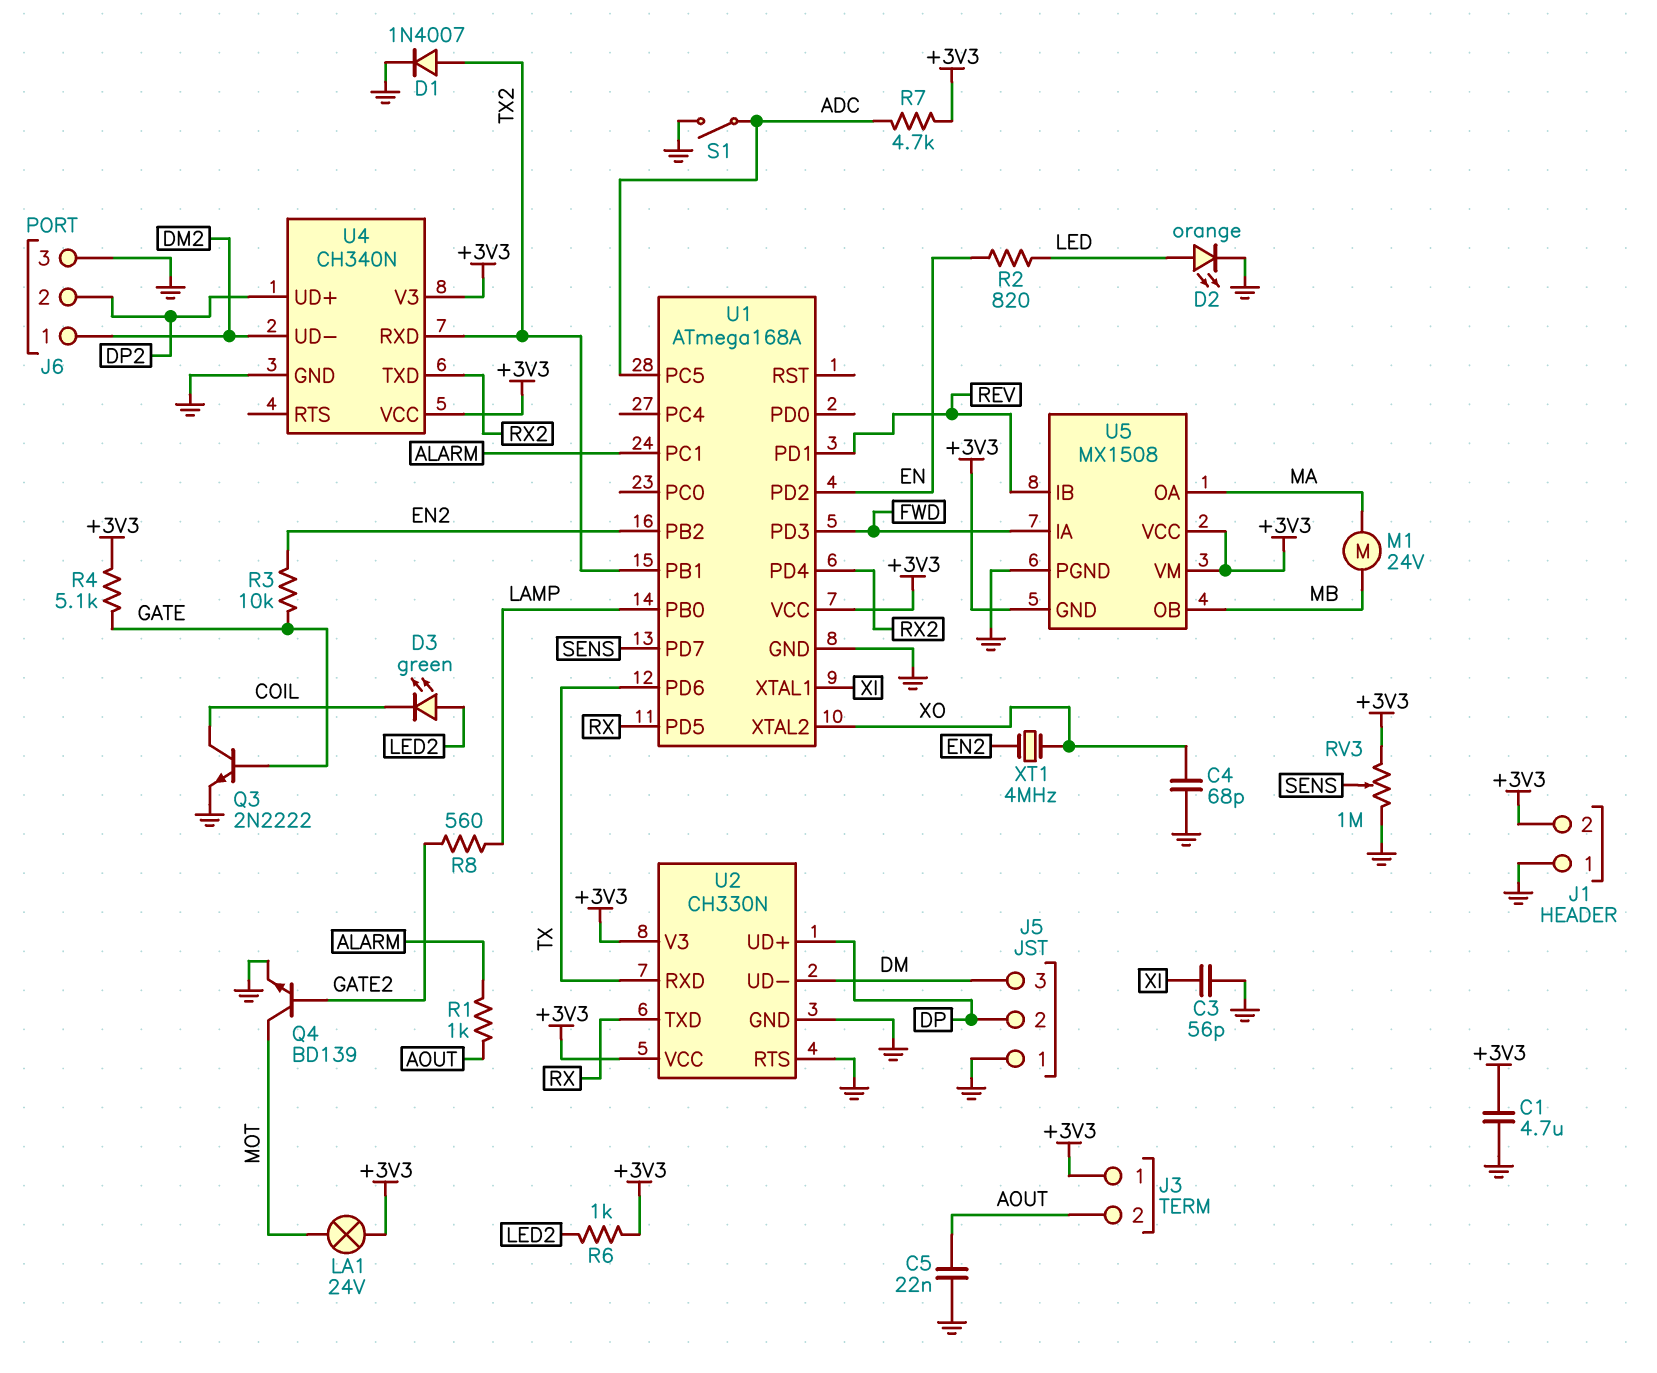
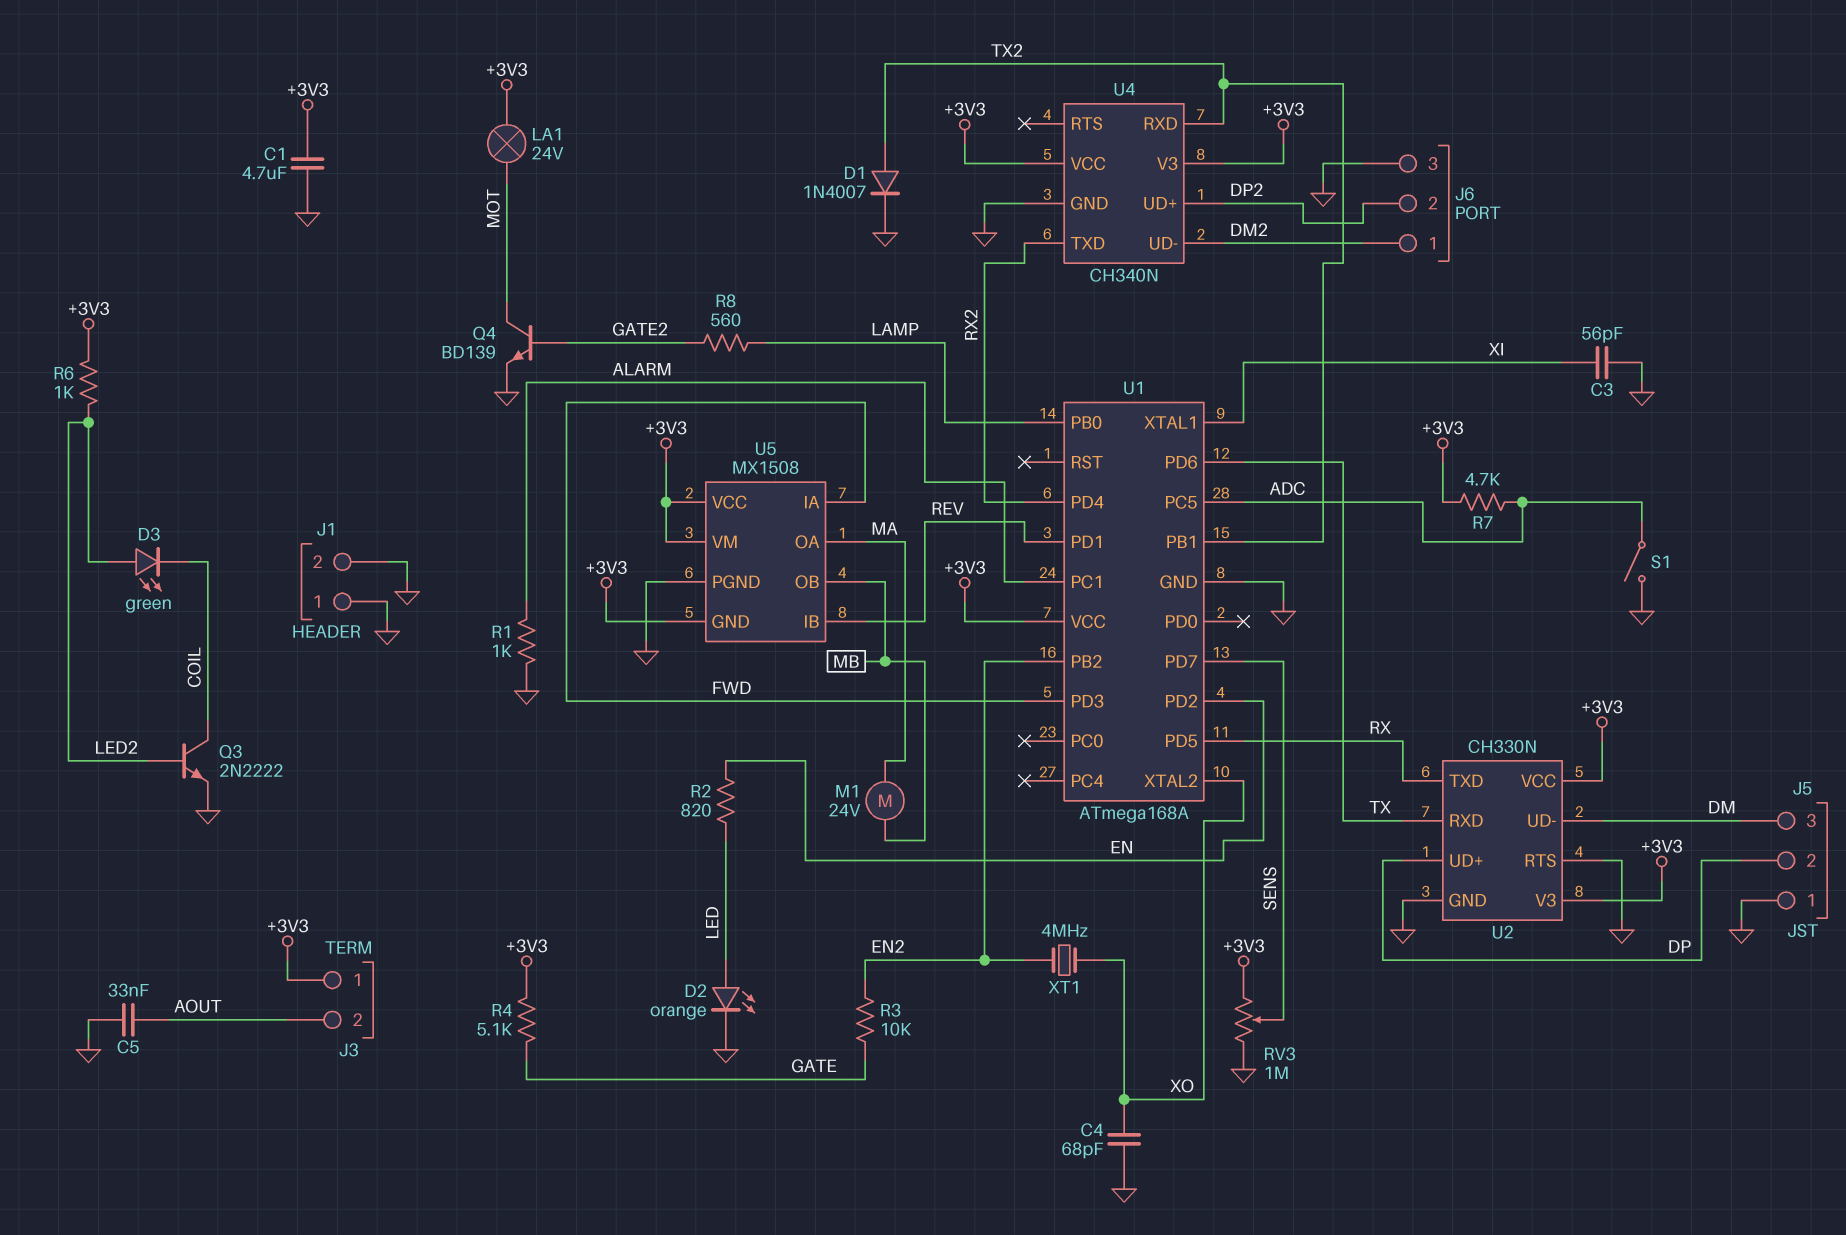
C5: 22nF (AOUT, GND) -> 33nF (AOUT, GND)
J1 pin 2: +3V3 -> GND
Q3: NPN 2N2222 (B GATE, C COIL, E GND) -> NPN 2N2222 (B LED2, C COIL, E GND)
R1: 1k (ALARM, AOUT) -> 1k (ALARM, GND)

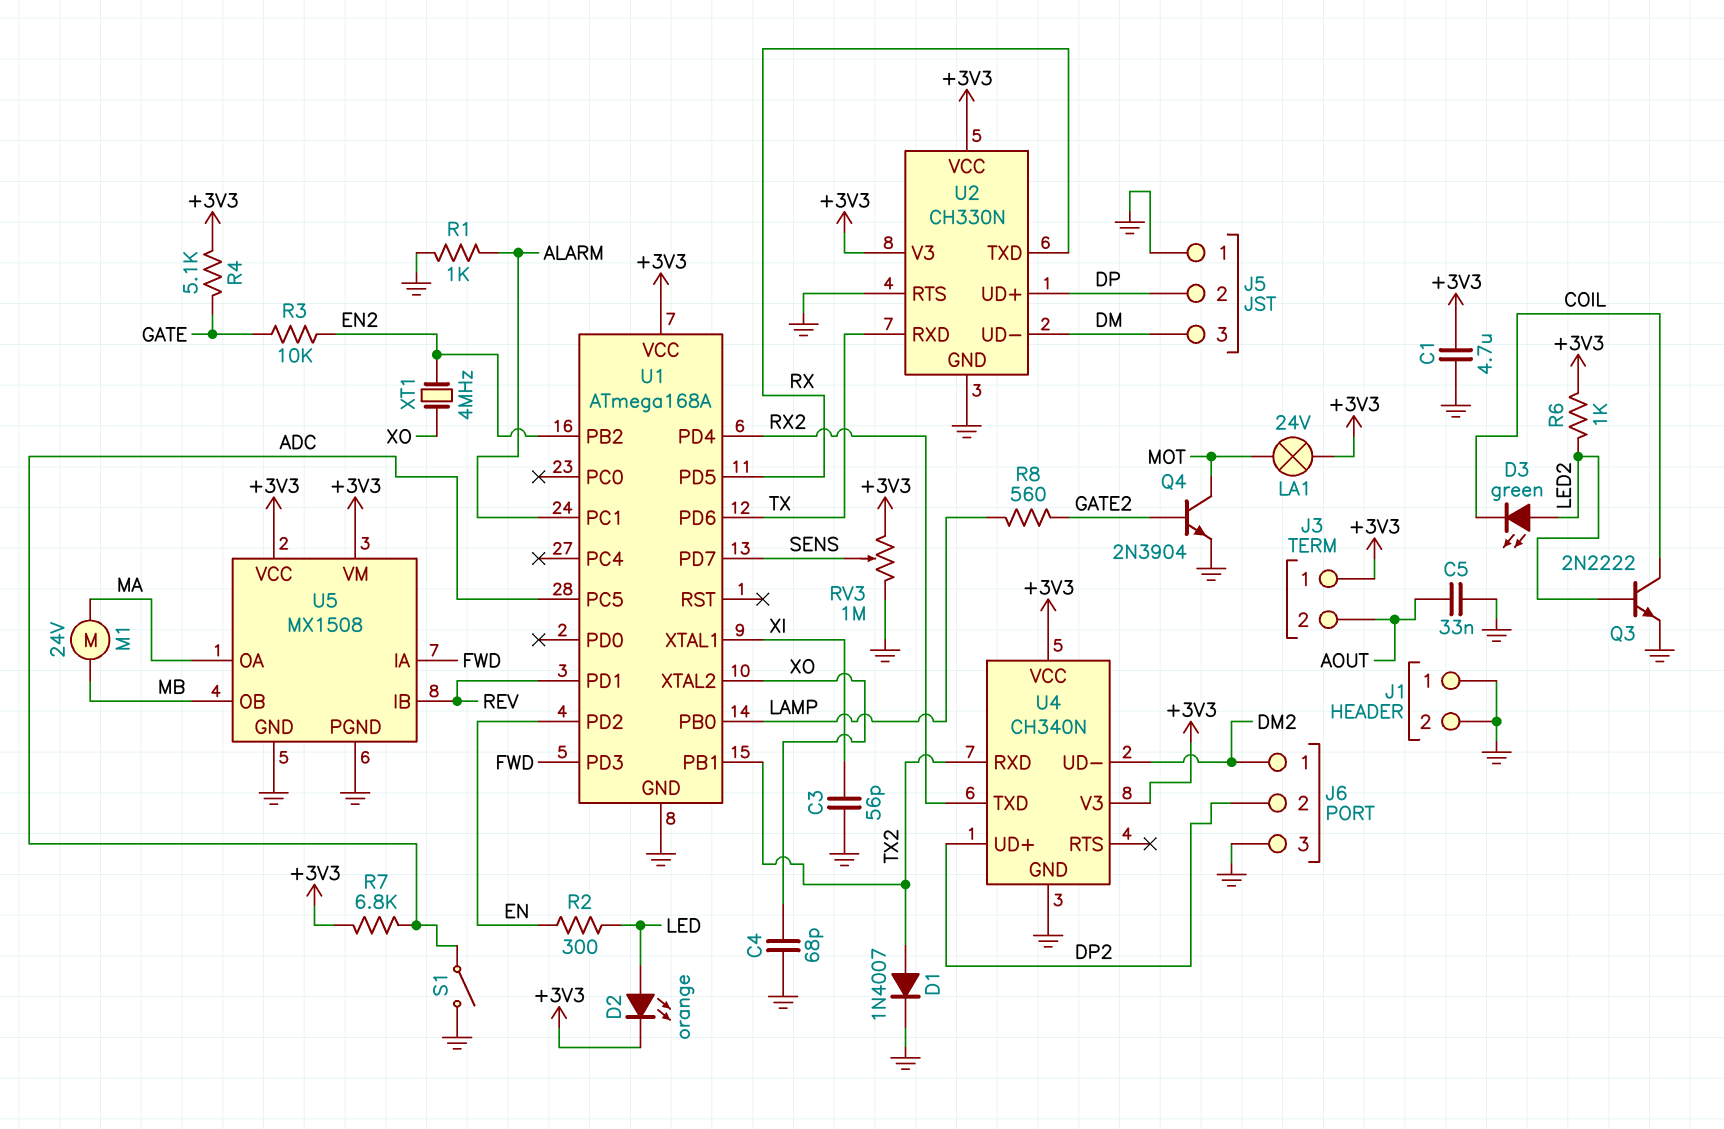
D2: LED orange (A LED, K GND) -> LED orange (A LED, K +3V3)
Q4: NPN BD139 (B GATE2, C MOT, E GND) -> NPN 2N3904 (B GATE2, C MOT, E GND)
R2: 820 (EN, LED) -> 300 (EN, LED)
R7: 4.7k (+3V3, ADC) -> 6.8k (+3V3, ADC)
U5 pin GND: +3V3 -> GND

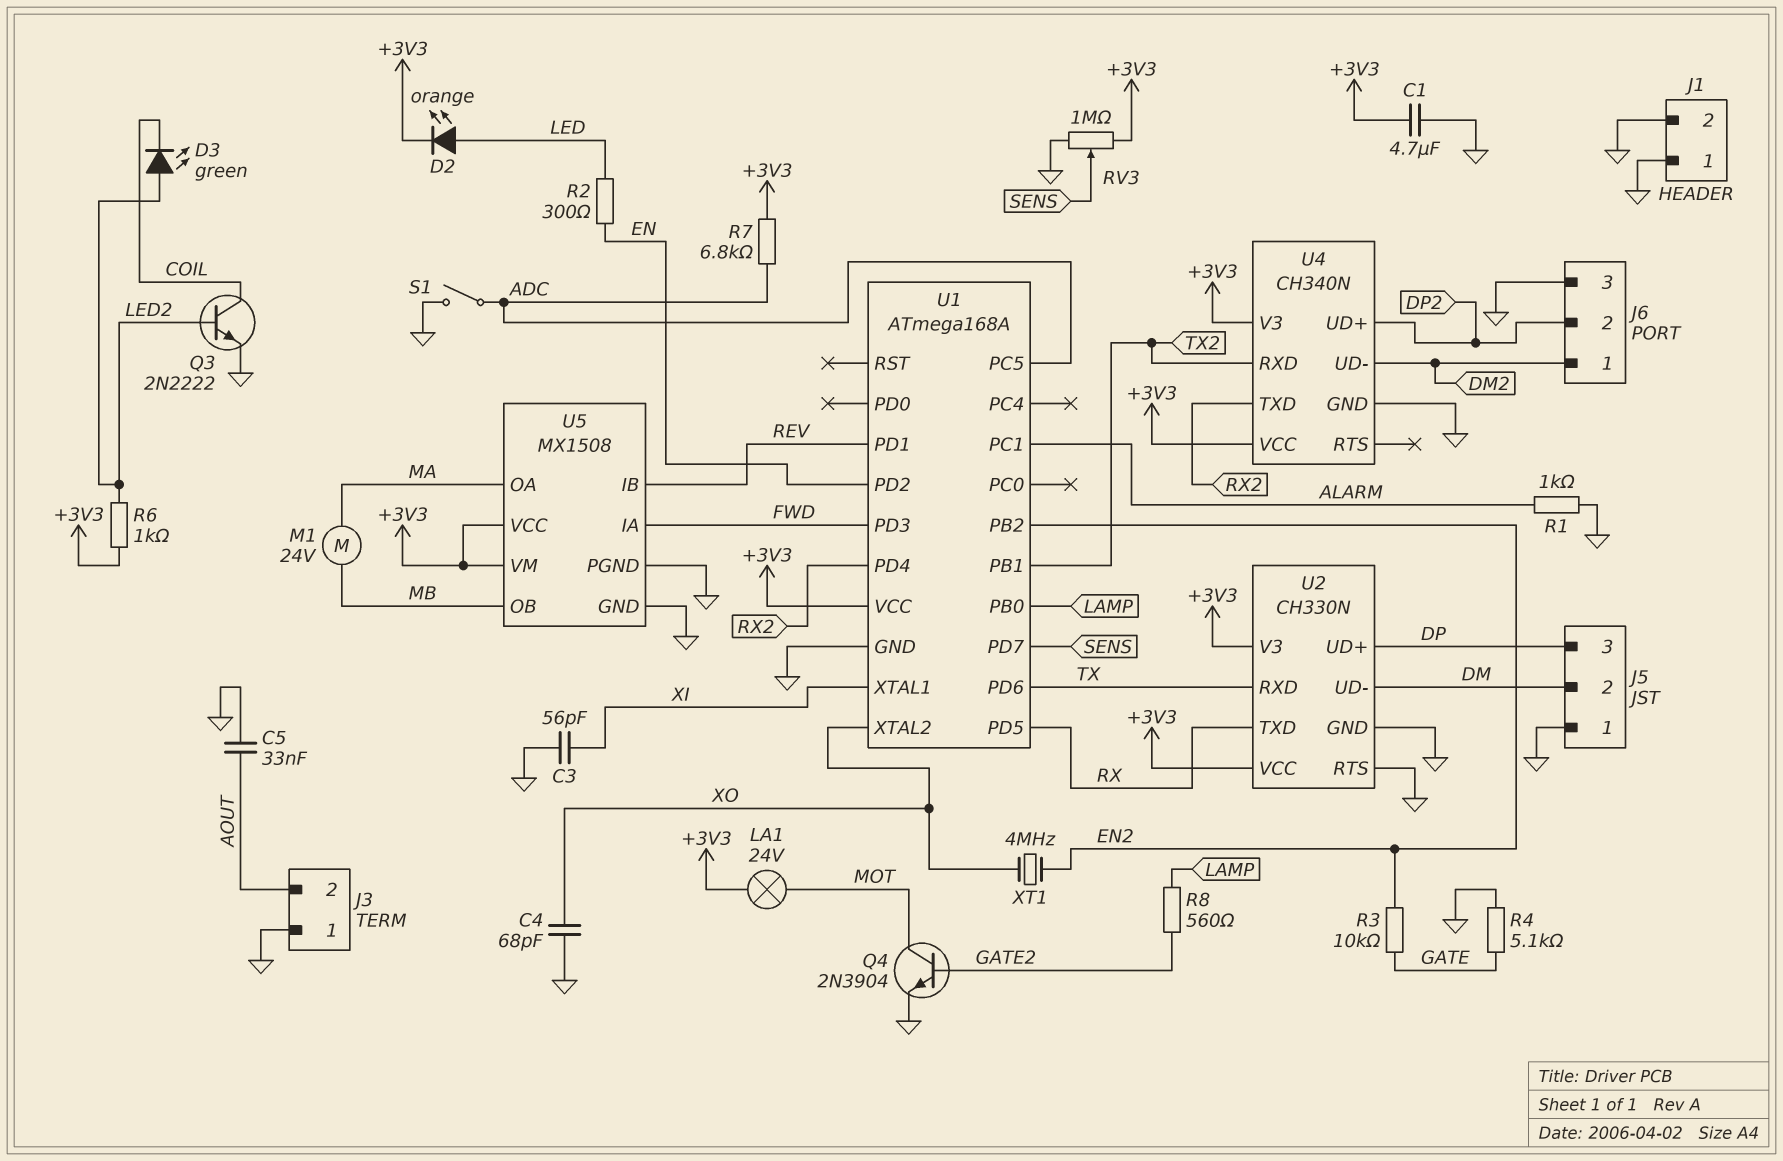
D1: diode 1N4007 (A TX2, K GND) -> none
J3 pin 1: +3V3 -> GND
J5 pin 2: DP -> DM
J5 pin 3: DM -> DP
R4: 5.1k (+3V3, GATE) -> 5.1k (GATE, GND)

